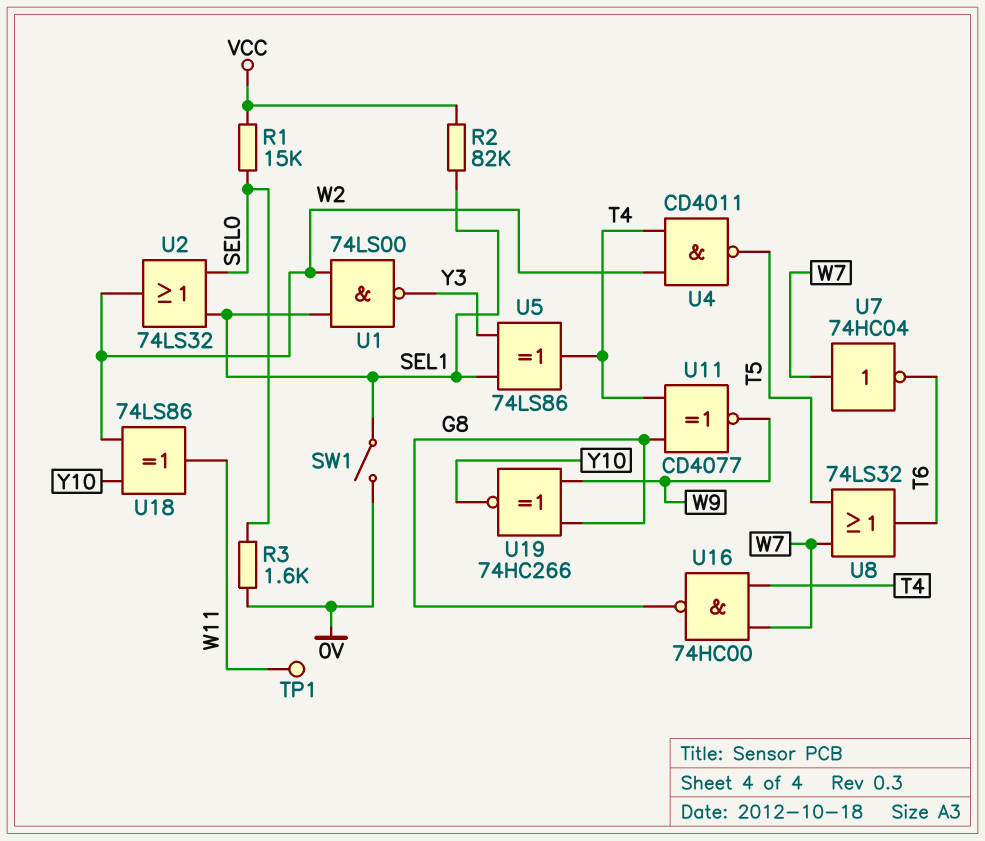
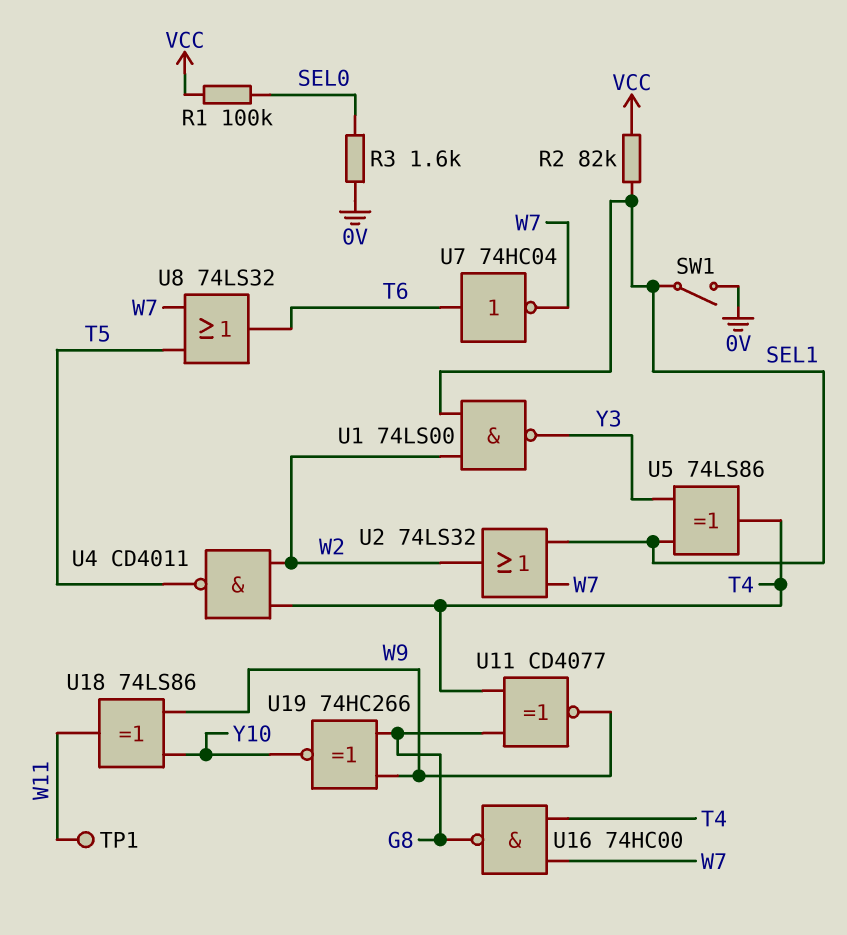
R1: 15k (SEL0, VCC) -> 100k (SEL0, VCC)
U2: OR 74LS32 (in SEL0, in SEL1, out W2) -> OR 74LS32 (in SEL1, in W7, out W2)
U7: NOT 74HC04 (in W7, out T6) -> NOT 74HC04 (in T6, out W7)
U18: XOR 74LS86 (in W2, in Y10, out W11) -> XOR 74LS86 (in W9, in Y10, out W11)

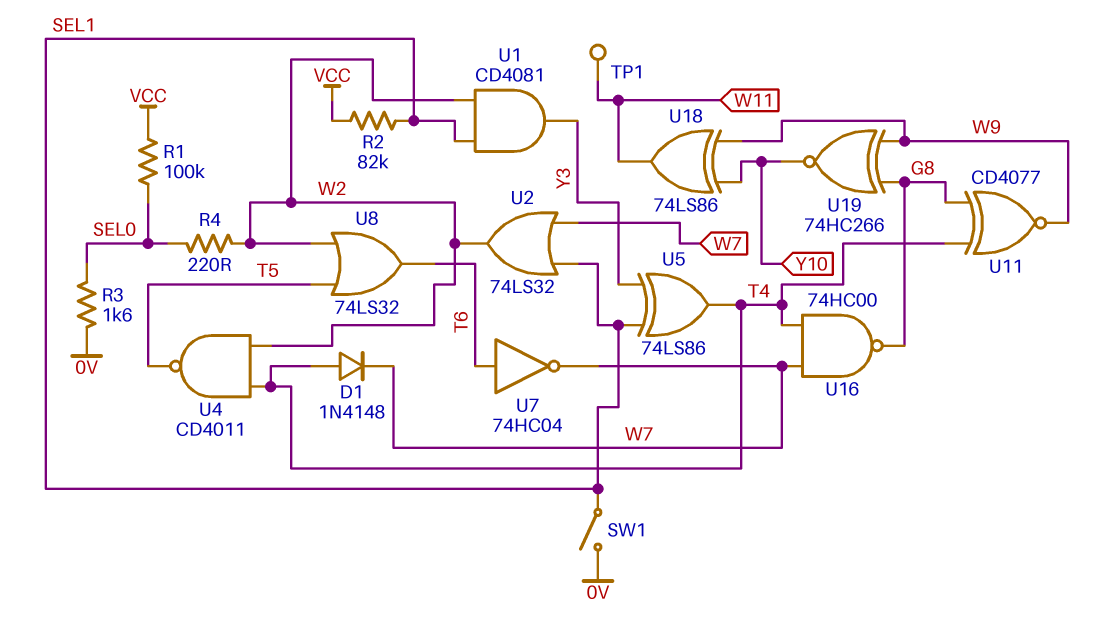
D1: none -> diode 1N4148 (A T4, K W7)
R4: none -> 220 (SEL0, W2)
U1: NAND 74LS00 (in SEL1, in W2, out Y3) -> AND CD4081 (in SEL1, in W2, out Y3)
U8: OR 74LS32 (in T5, in W7, out T6) -> OR 74LS32 (in T5, in W2, out T6)

